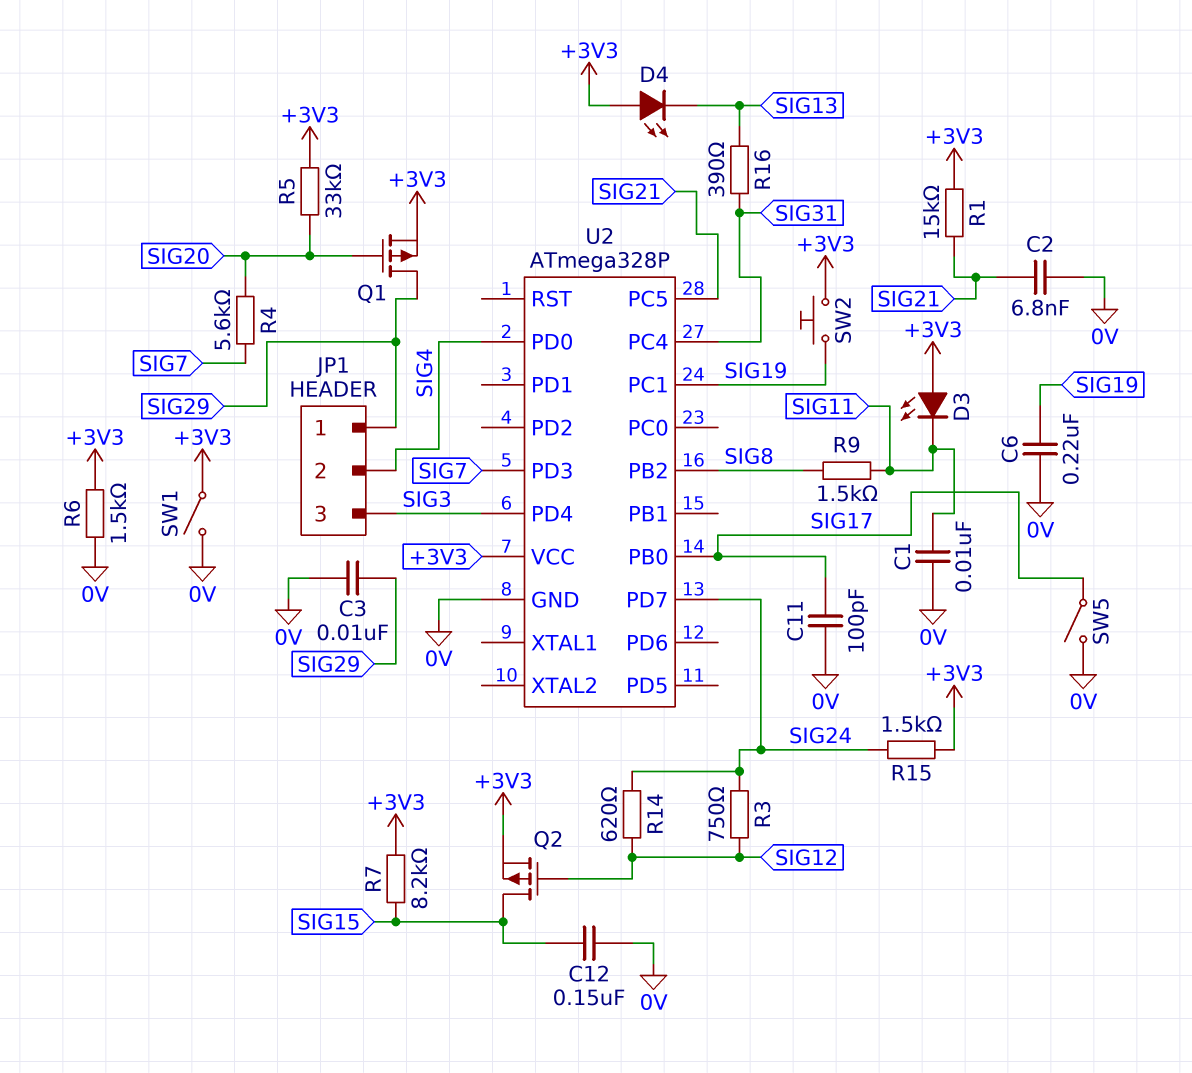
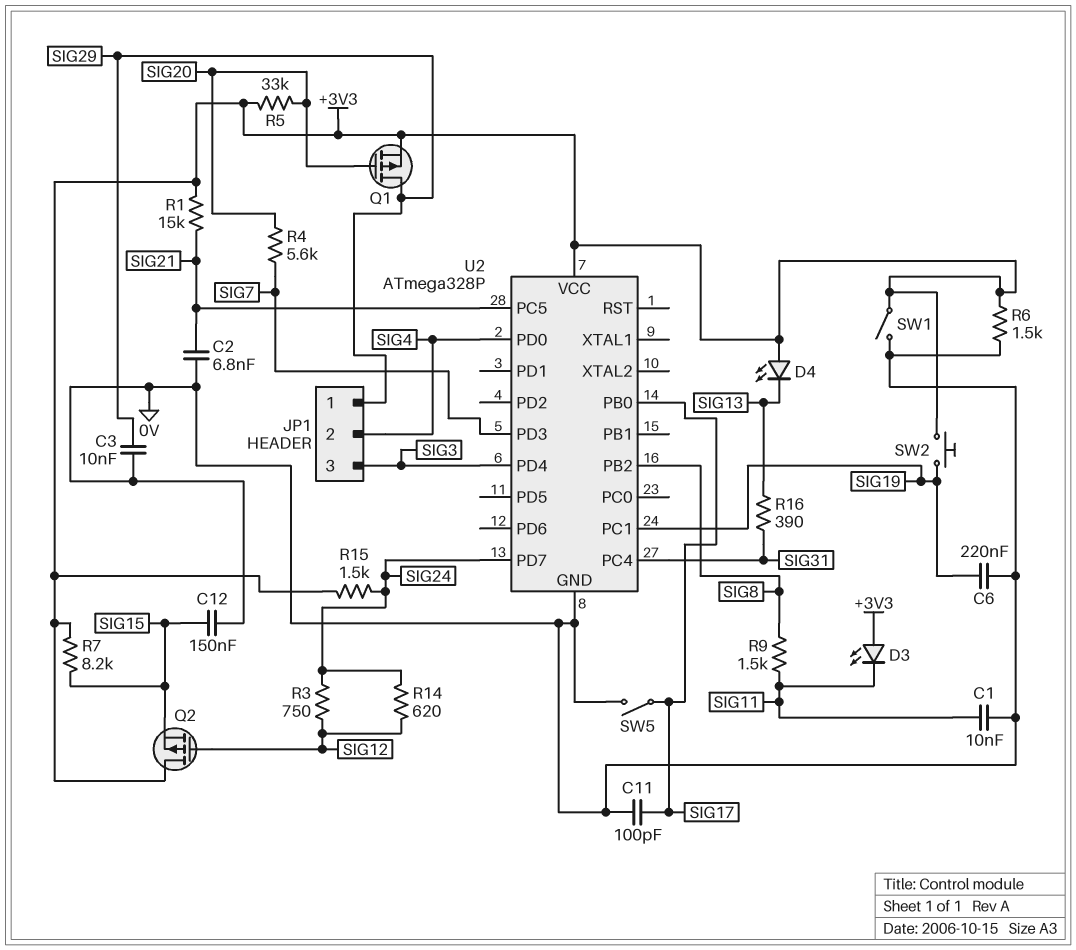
Q2: PMOS (G SIG12, D SIG15, S +3V3) -> PMOS (G SIG12, D +3V3, S SIG15)

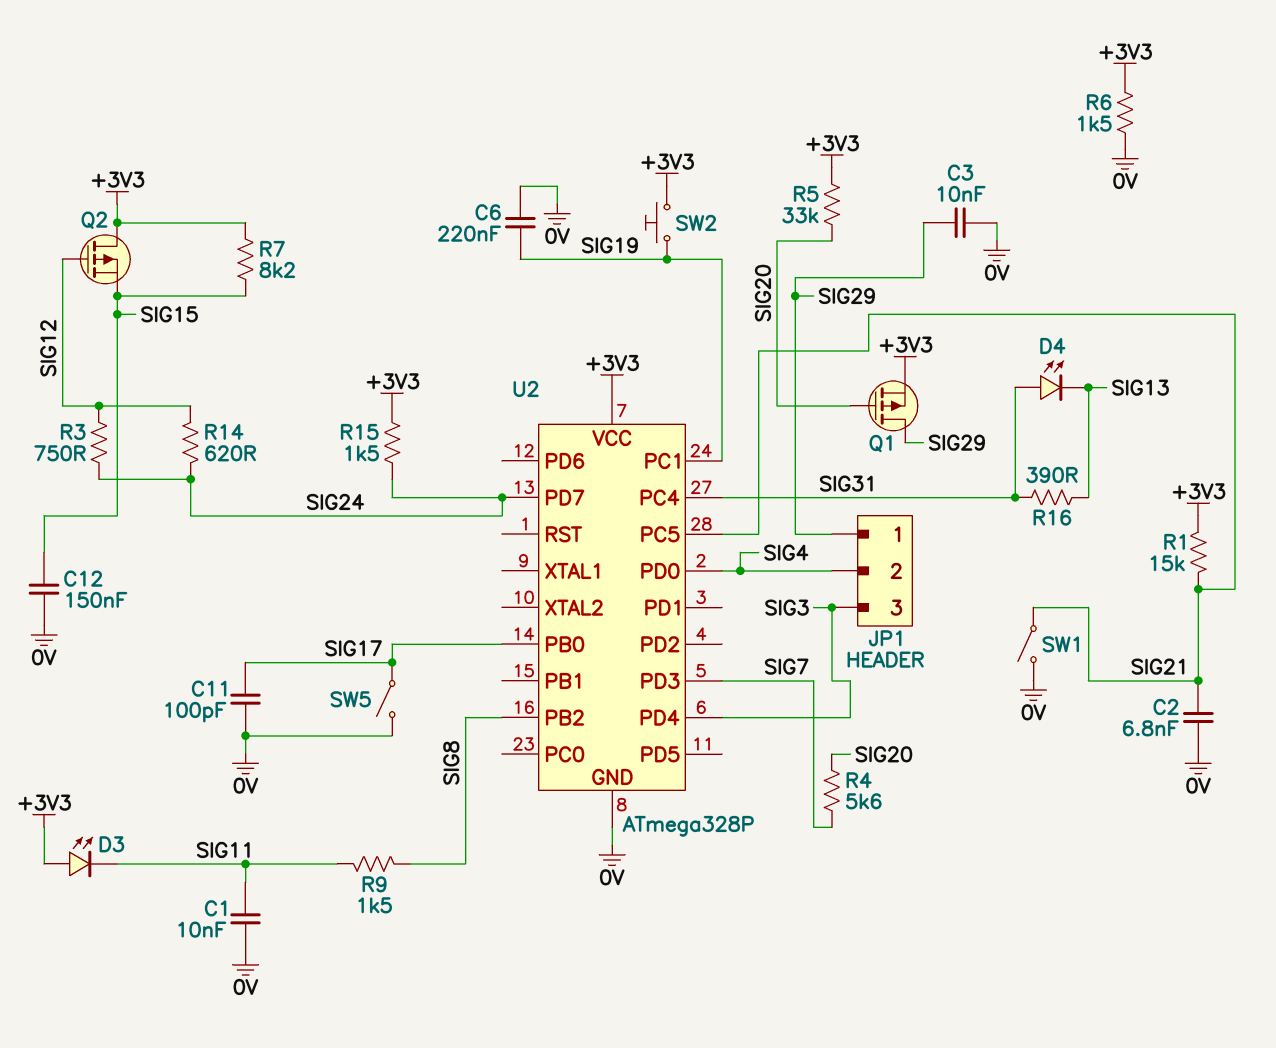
D4: LED (A +3V3, K SIG13) -> LED (A SIG31, K SIG13)
SW1: switch (+3V3, 0V) -> switch (0V, SIG21)

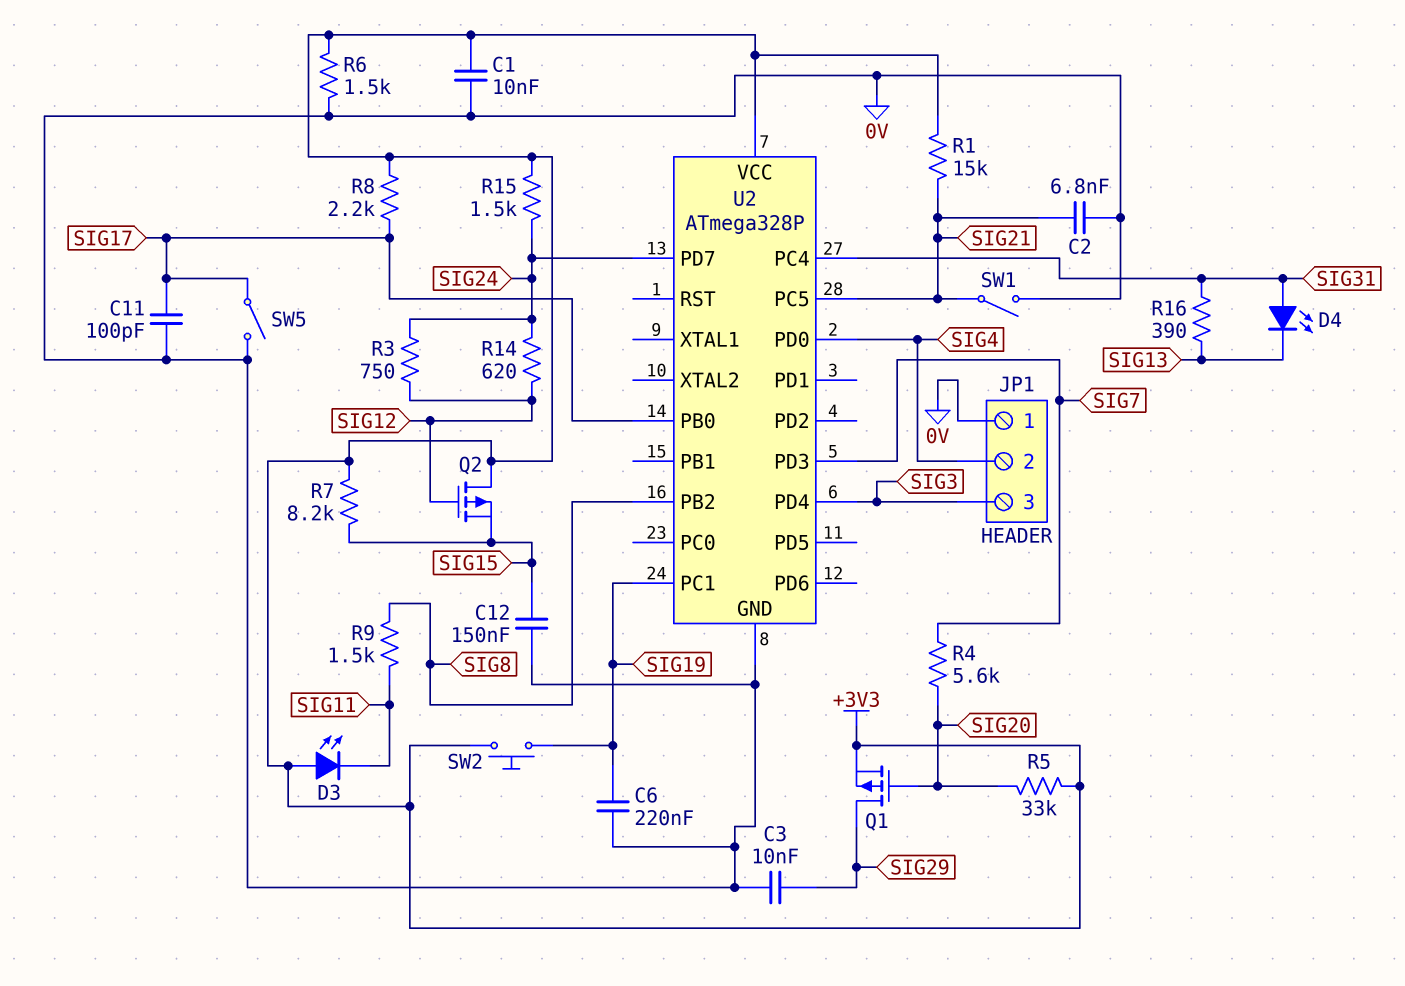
C1: 10nF (0V, SIG11) -> 10nF (+3V3, 0V)
JP1 pin 1: SIG29 -> 0V
R8: none -> 2.2k (+3V3, SIG17)

